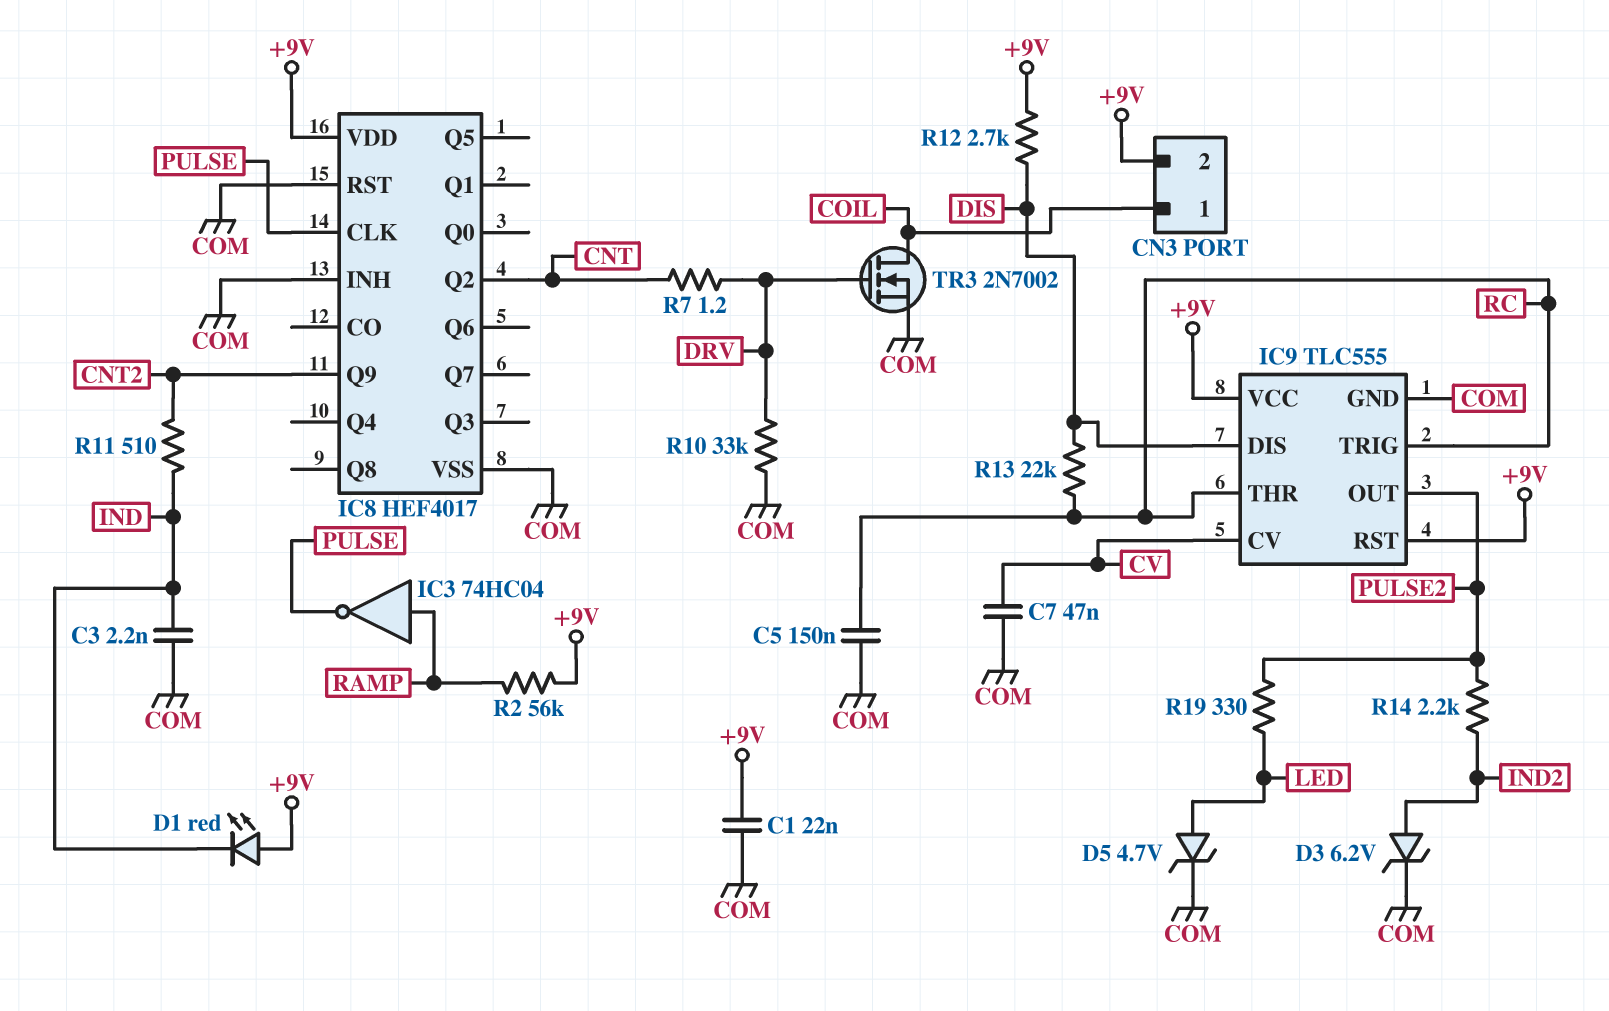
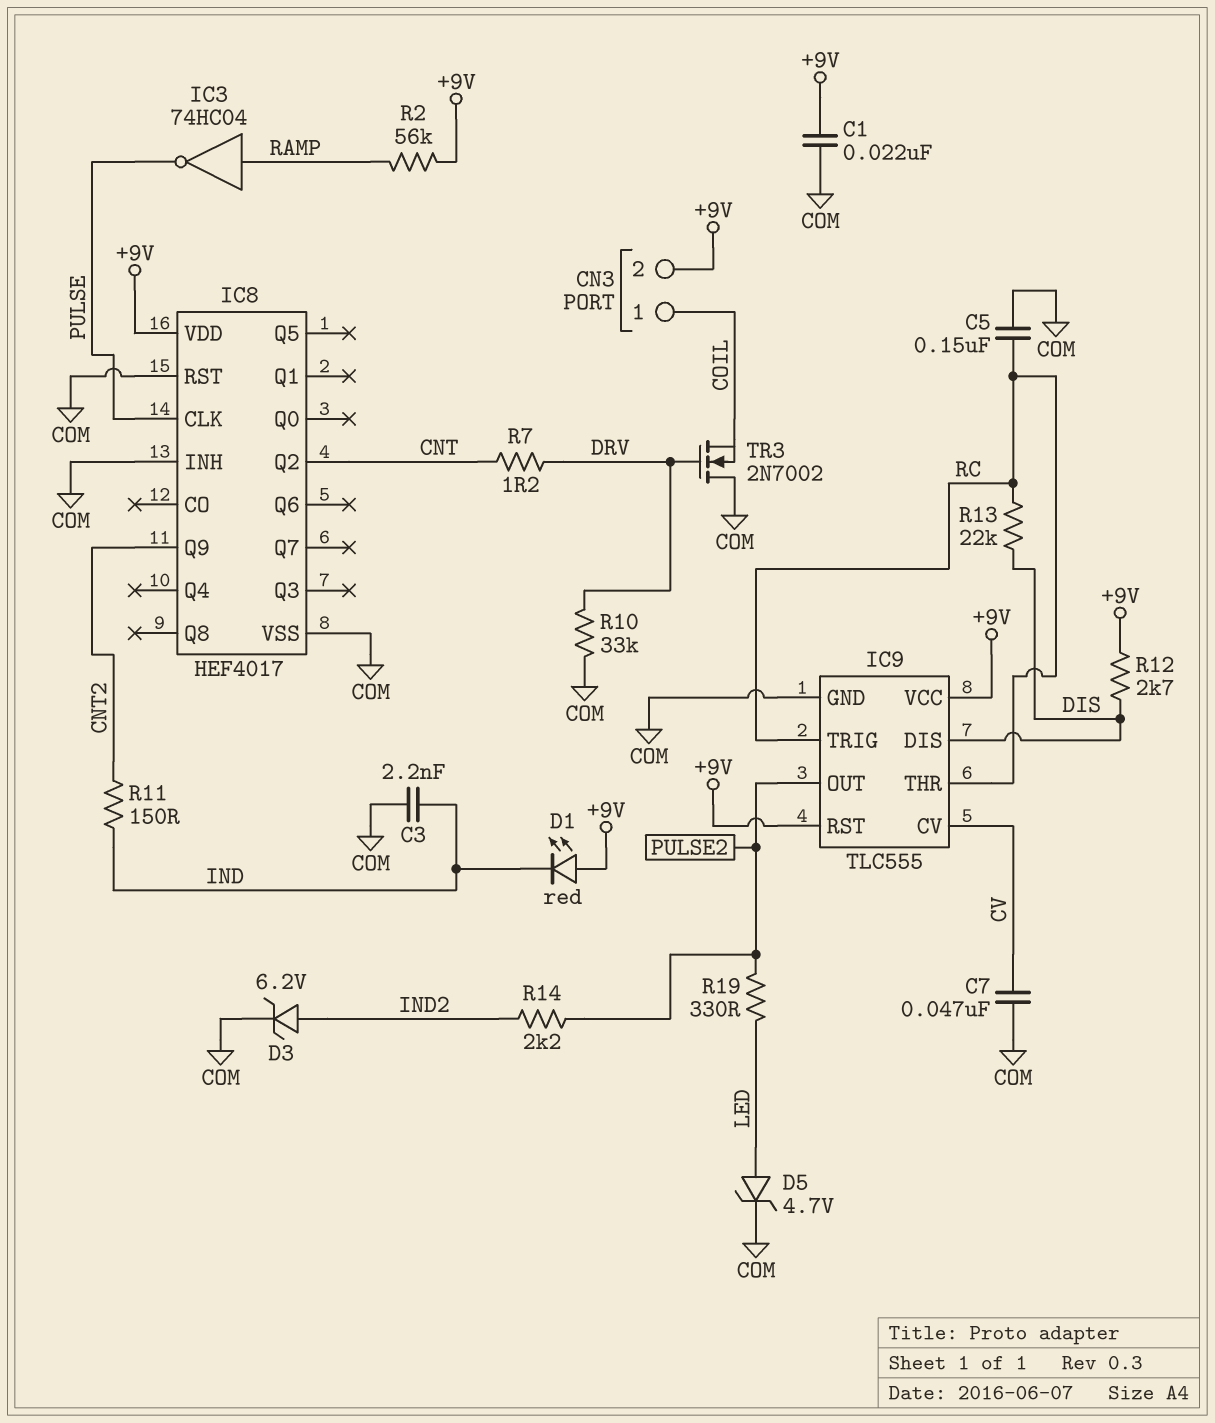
R11: 510 (CNT2, IND) -> 150 (CNT2, IND)
TR3: NMOS 2N7002 (G DRV, D COIL, S COM) -> NMOS 2N7002 (G DRV, D COM, S COIL)

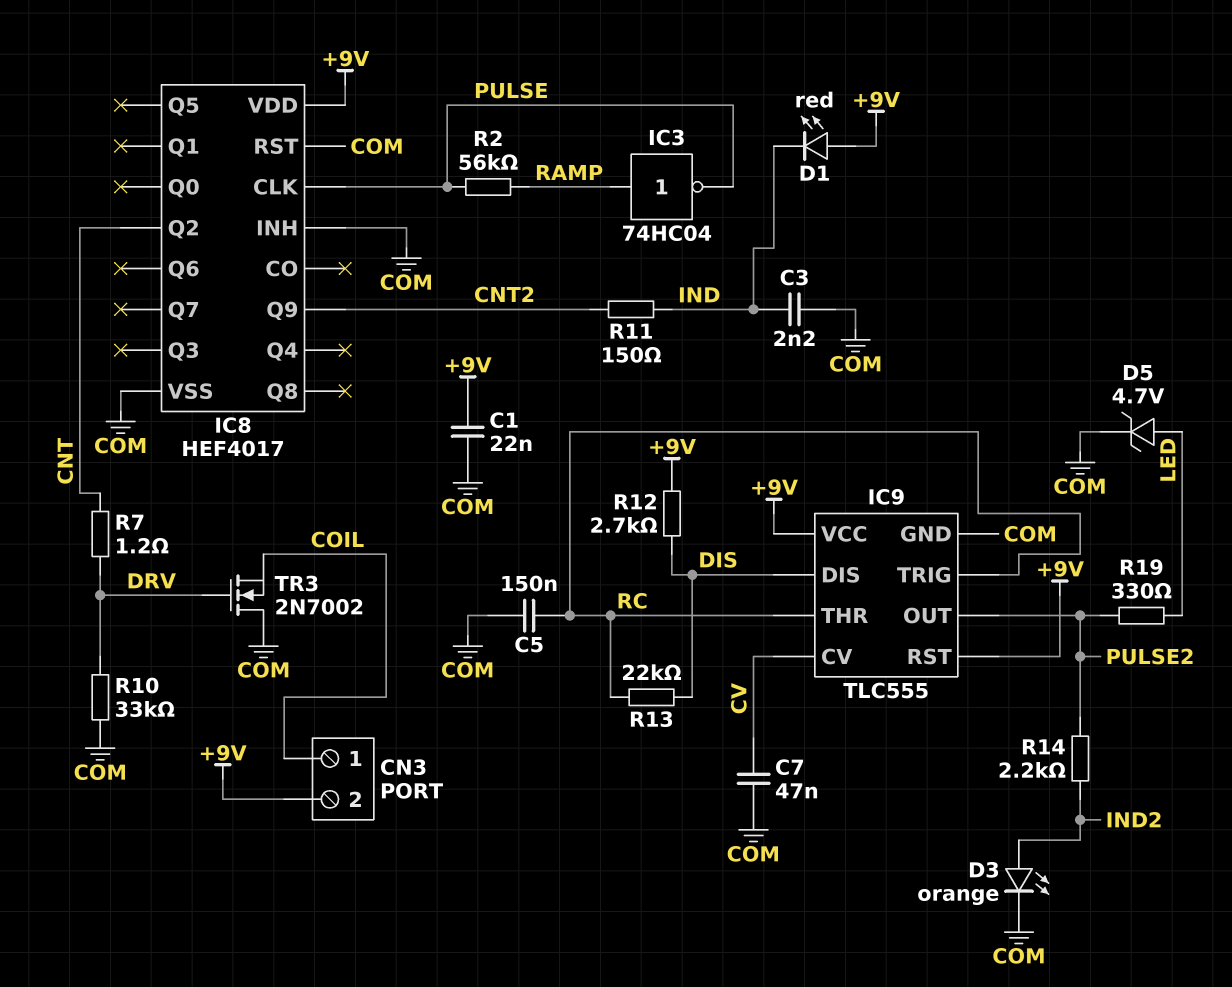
D3: zener 6.2V (A IND2, K COM) -> LED orange (A IND2, K COM)
R2: 56k (+9V, RAMP) -> 56k (PULSE, RAMP)

